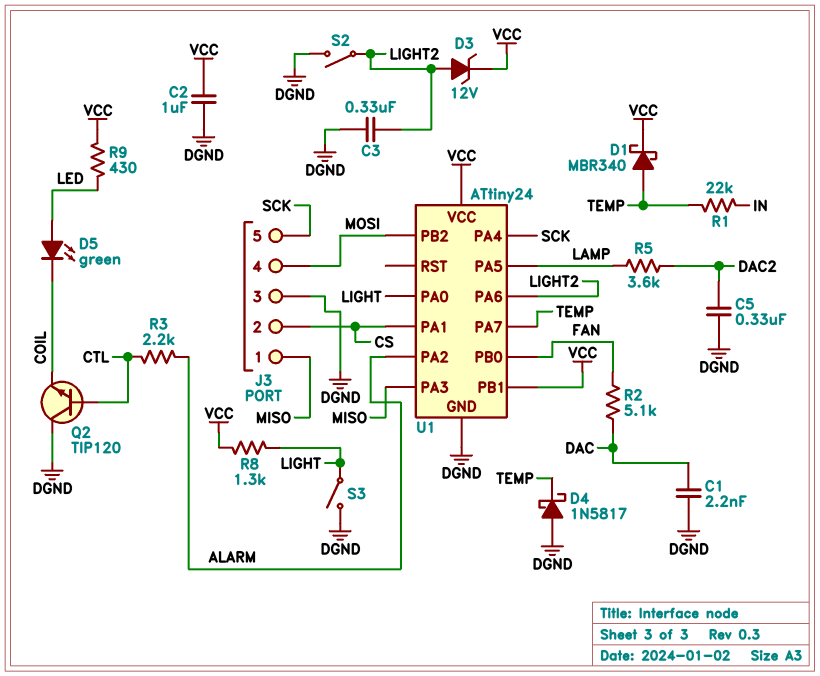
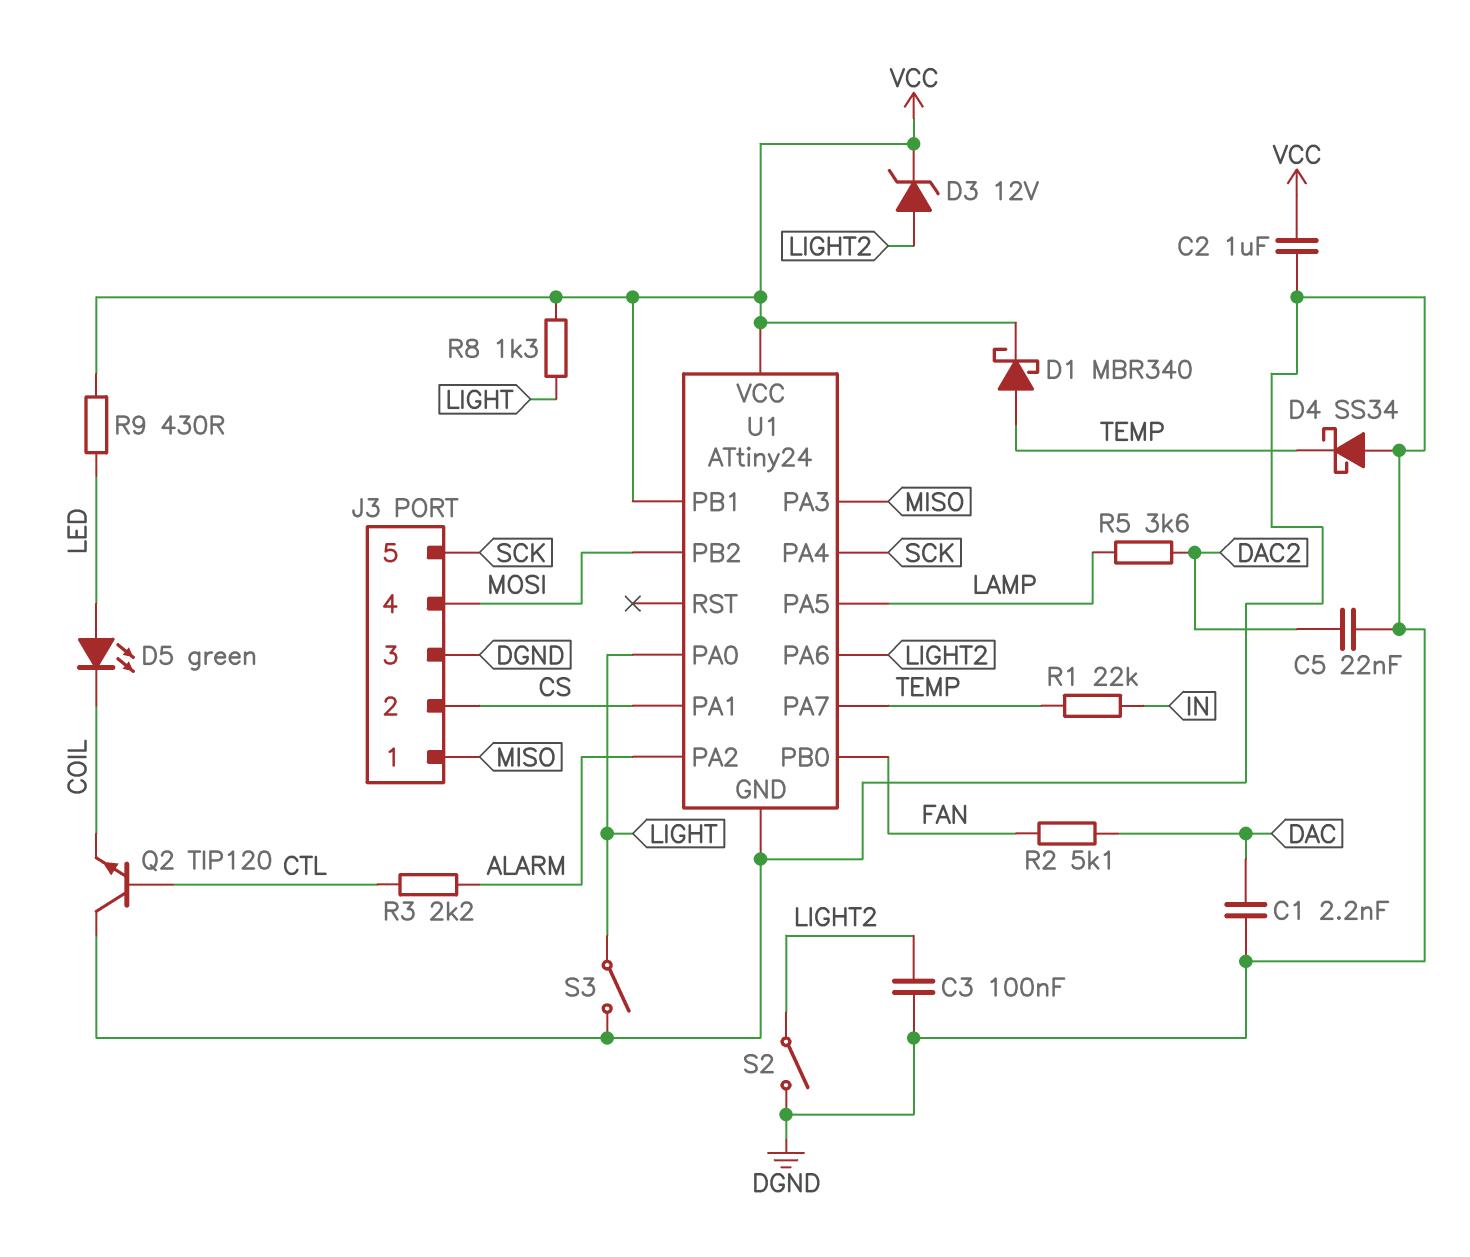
C3: 330nF (DGND, LIGHT2) -> 100nF (DGND, LIGHT2)
C5: 330nF (DAC2, DGND) -> 22nF (DAC2, DGND)
D4: schottky 1N5817 (A DGND, K TEMP) -> schottky SS34 (A DGND, K TEMP)

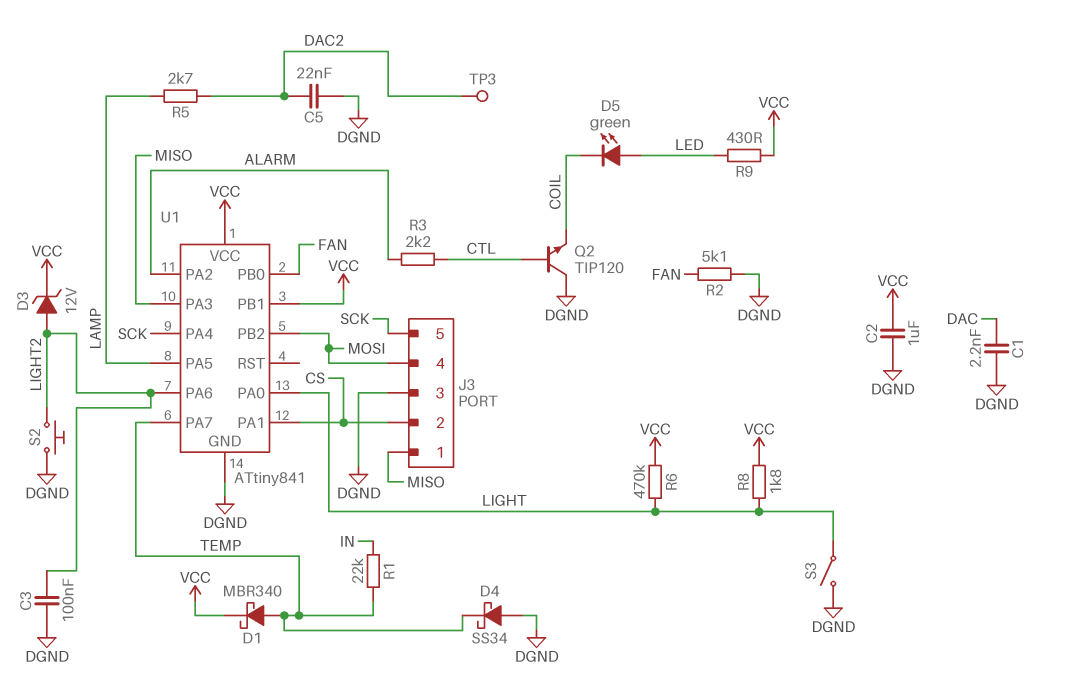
R2: 5.1k (DAC, FAN) -> 5.1k (DGND, FAN)
R5: 3.6k (DAC2, LAMP) -> 2.7k (DAC2, LAMP)
R6: none -> 470k (LIGHT, VCC)
R8: 1.3k (LIGHT, VCC) -> 1.8k (LIGHT, VCC)
S2: switch (DGND, LIGHT2) -> button (DGND, LIGHT2)
TP3: none -> test point (DAC2)
U1: ATtiny24 -> ATtiny841

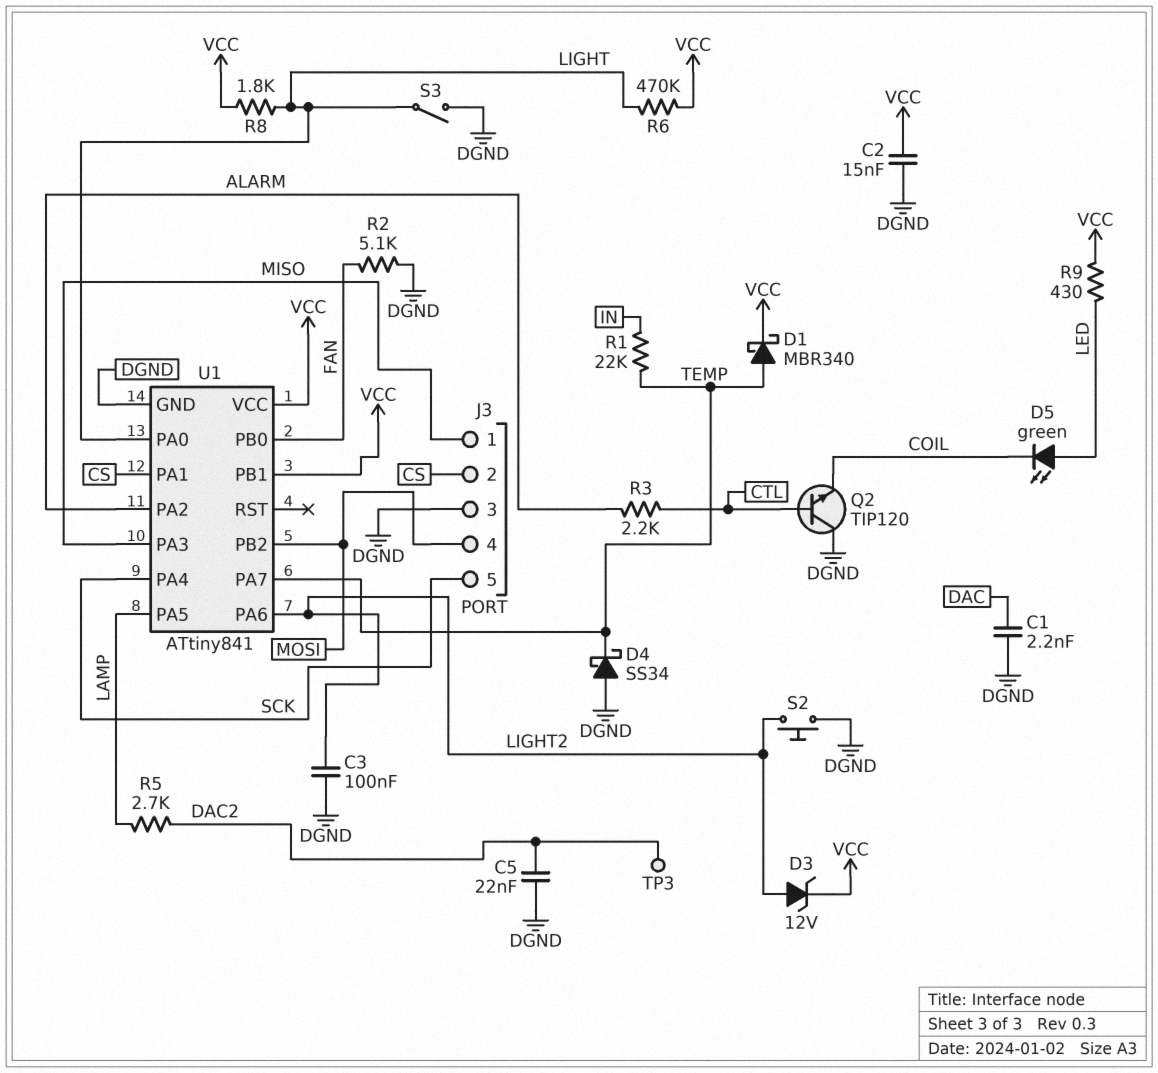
C2: 1uF (DGND, VCC) -> 15nF (DGND, VCC)

